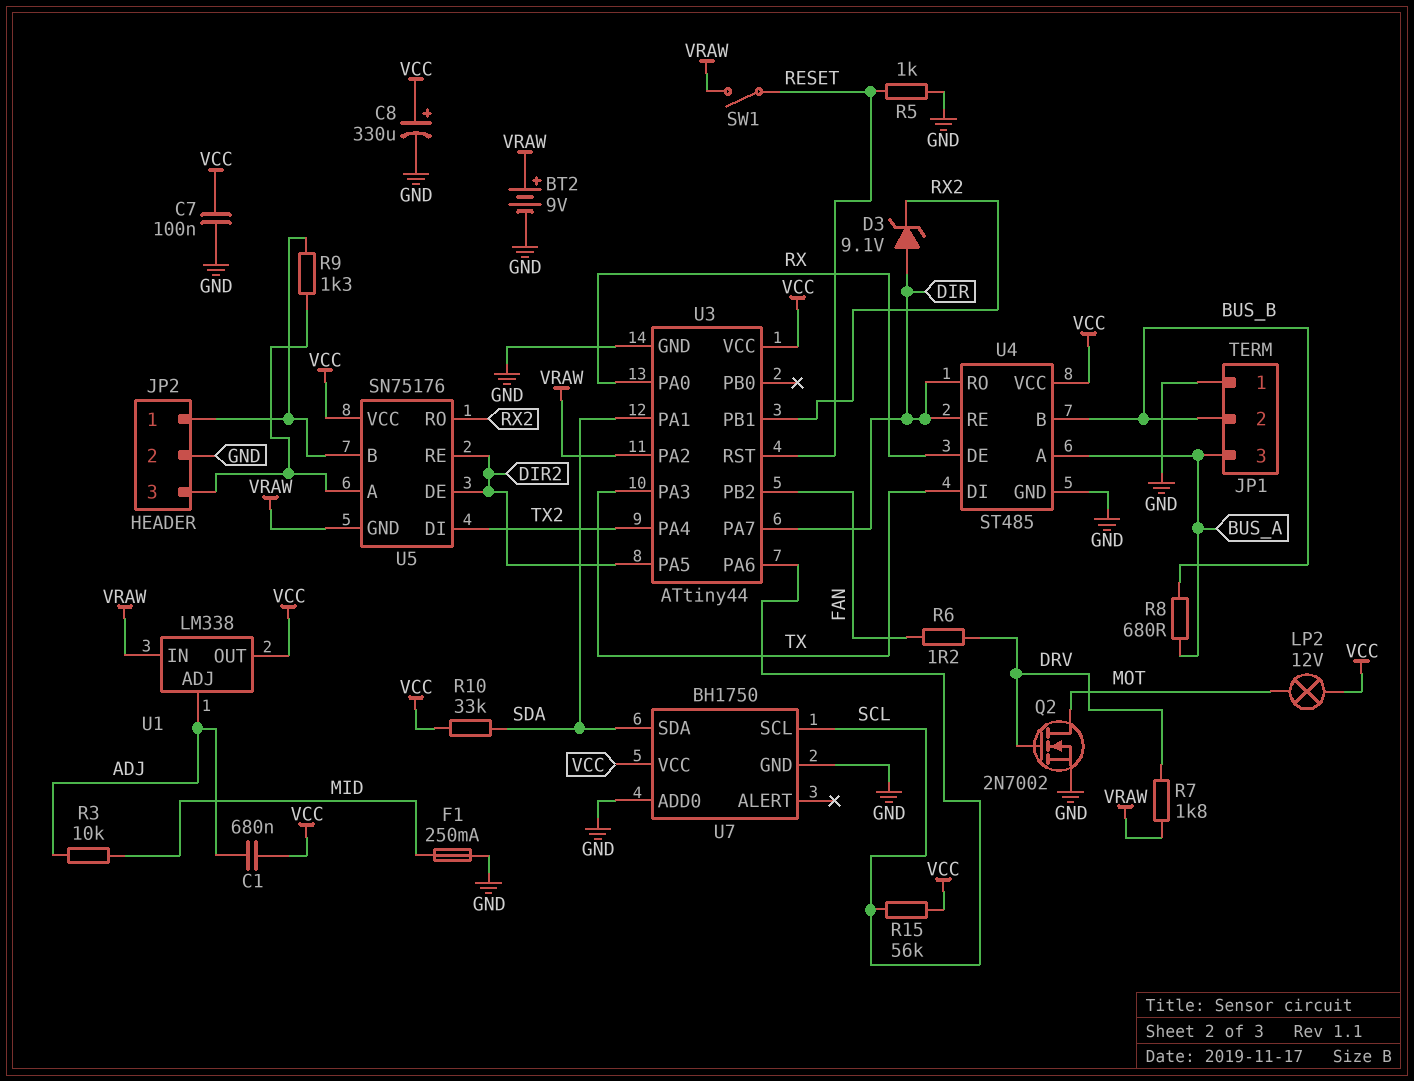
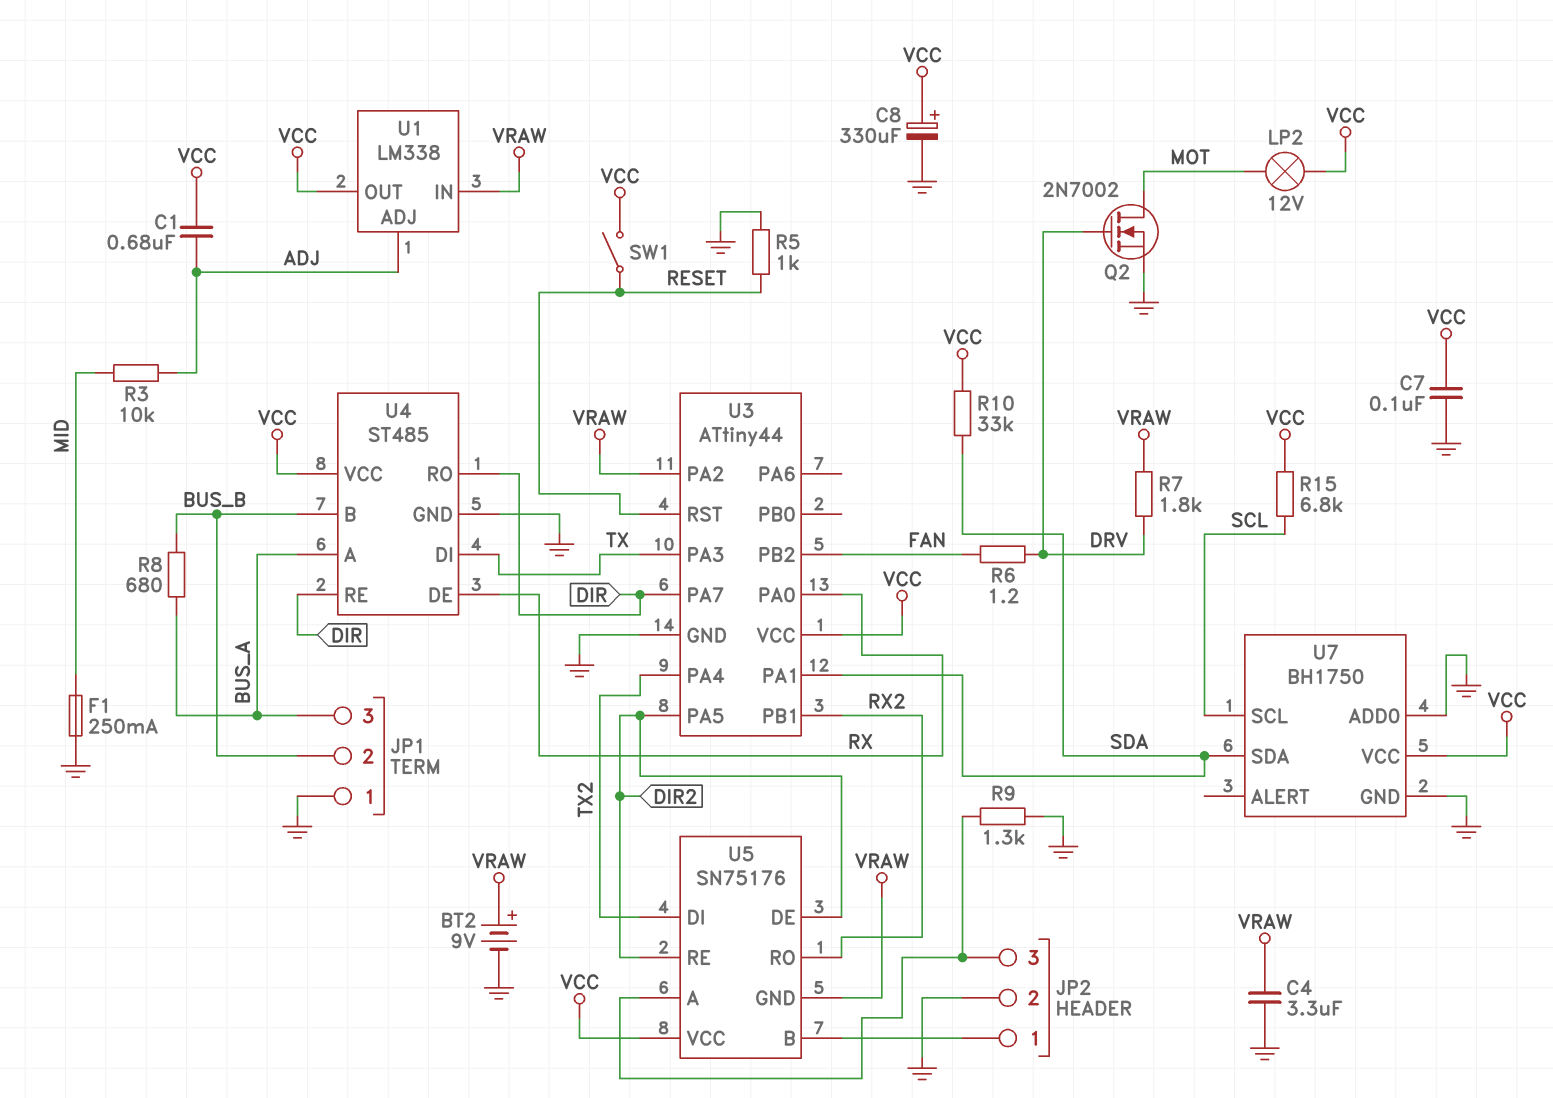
C4: none -> 3.3uF (GND, VRAW)
D3: zener 9.1V (A DIR, K RX2) -> none
R9: 1.3k (JP2/1, JP2/3) -> 1.3k (GND, JP2/3)
R15: 56k (SCL, VCC) -> 6.8k (SCL, VCC)
SW1: switch (RESET, VRAW) -> switch (RESET, VCC)
U3 pin PA6: SCL -> none

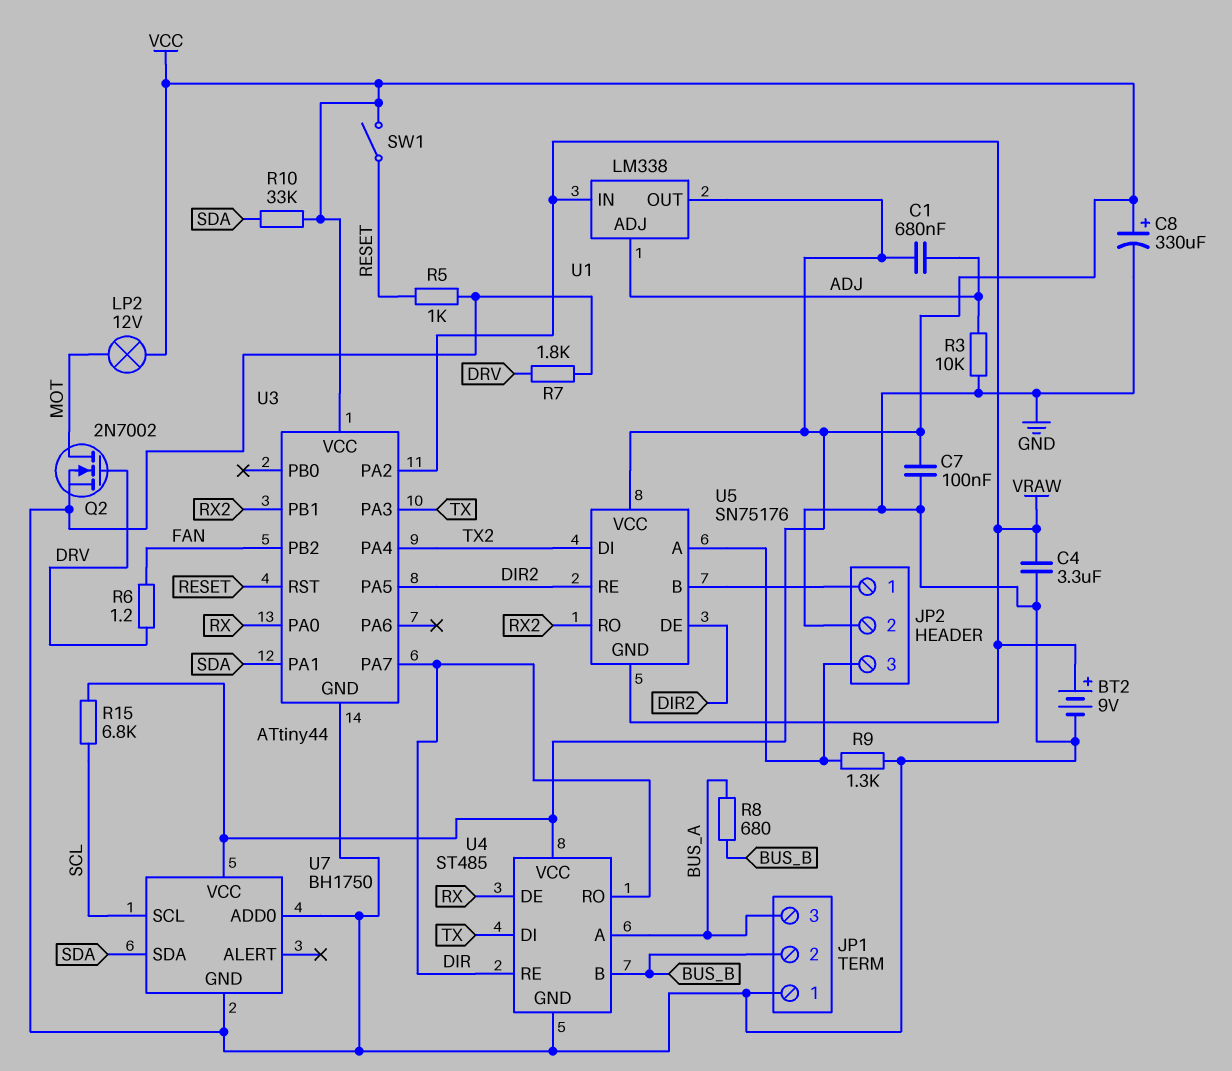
F1: 250mA (GND, MID) -> none
R3: 10k (ADJ, MID) -> 10k (ADJ, GND)
R7: 1.8k (DRV, VRAW) -> 1.8k (DRV, GND)

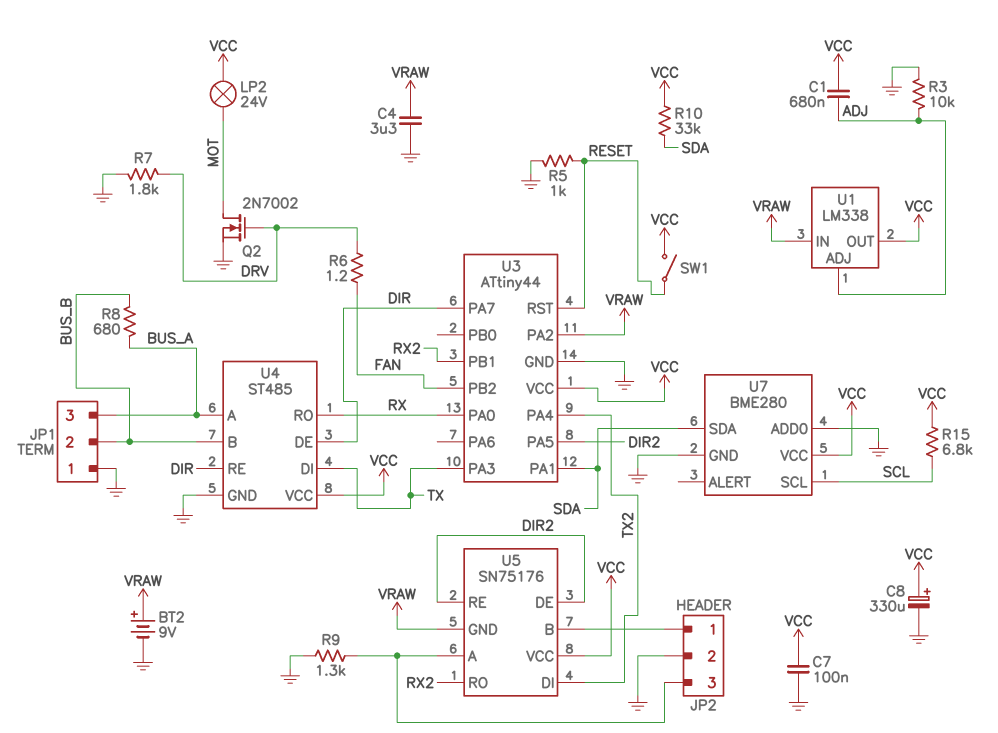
LP2: lamp 12V (MOT, VCC) -> lamp 24V (MOT, VCC)
U4 pin DE: RX -> DIR
U4 pin RO: DIR -> RX
U7: BH1750 -> BME280

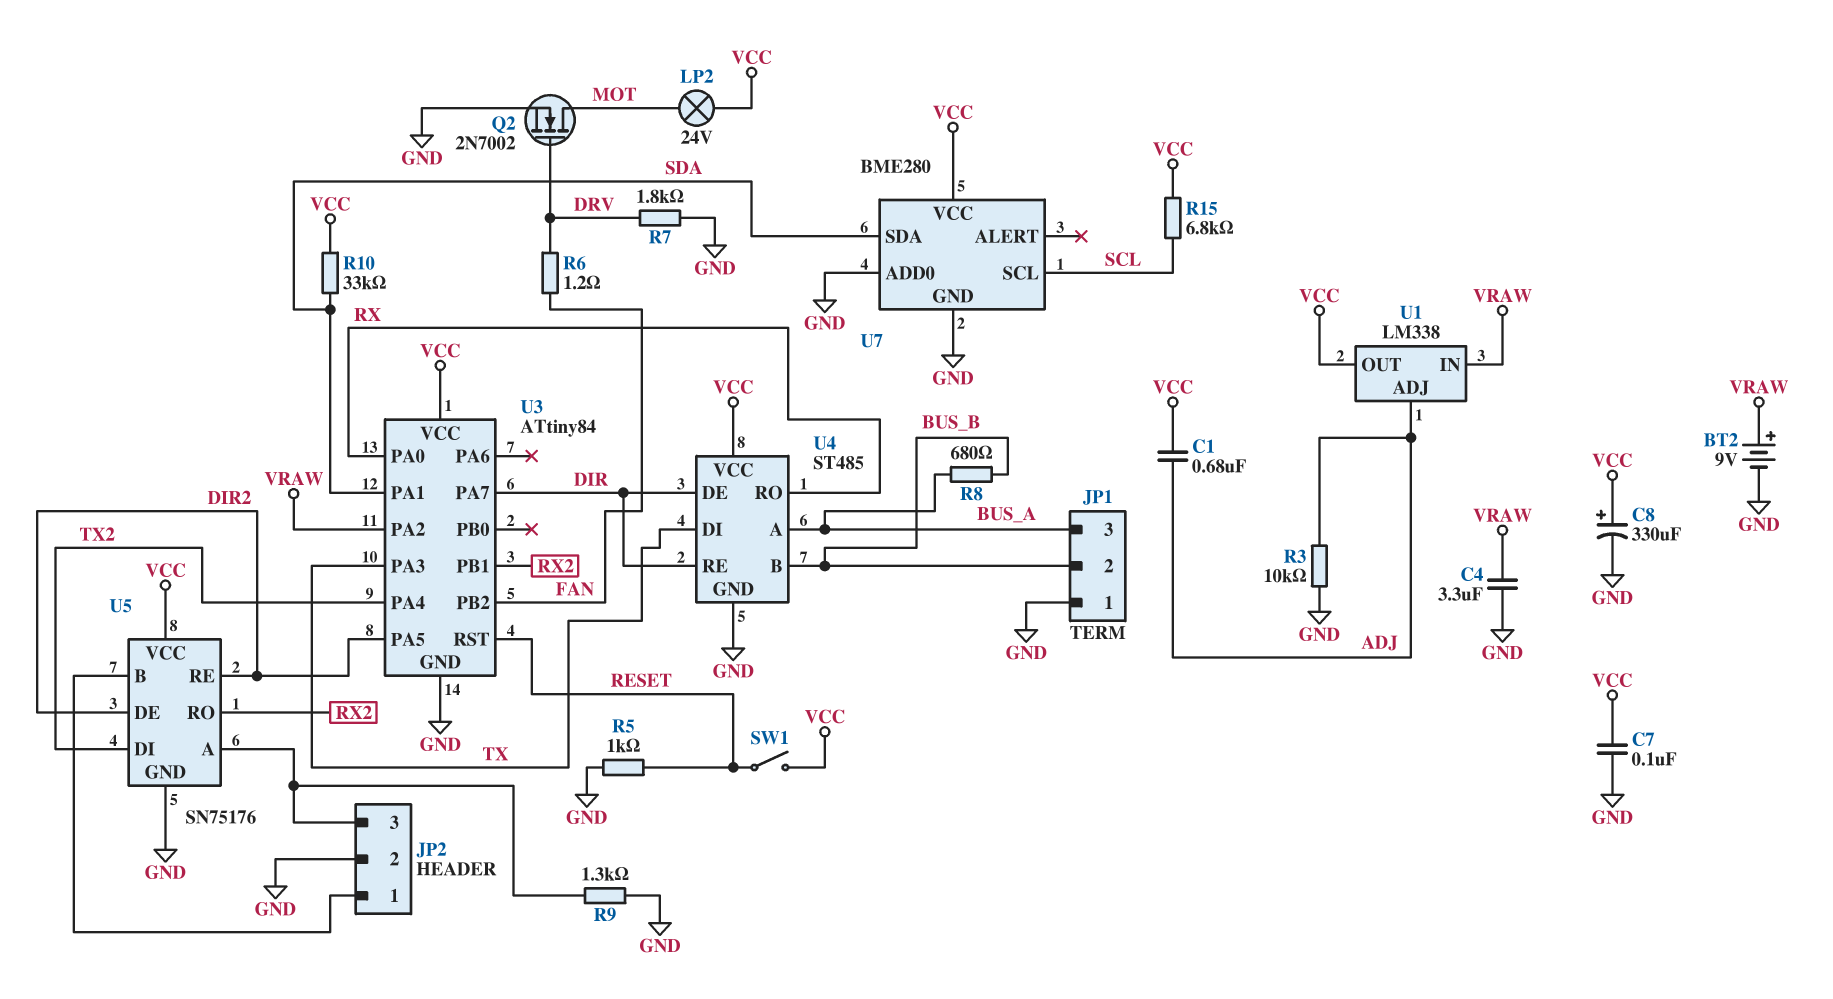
U3: ATtiny44 -> ATtiny84
U5 pin GND: VRAW -> GND

